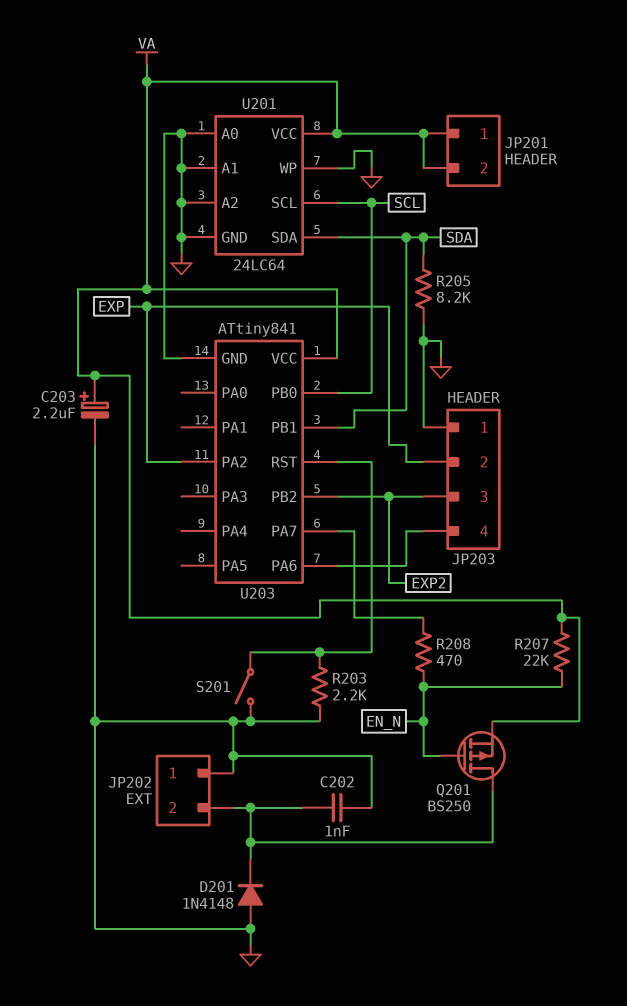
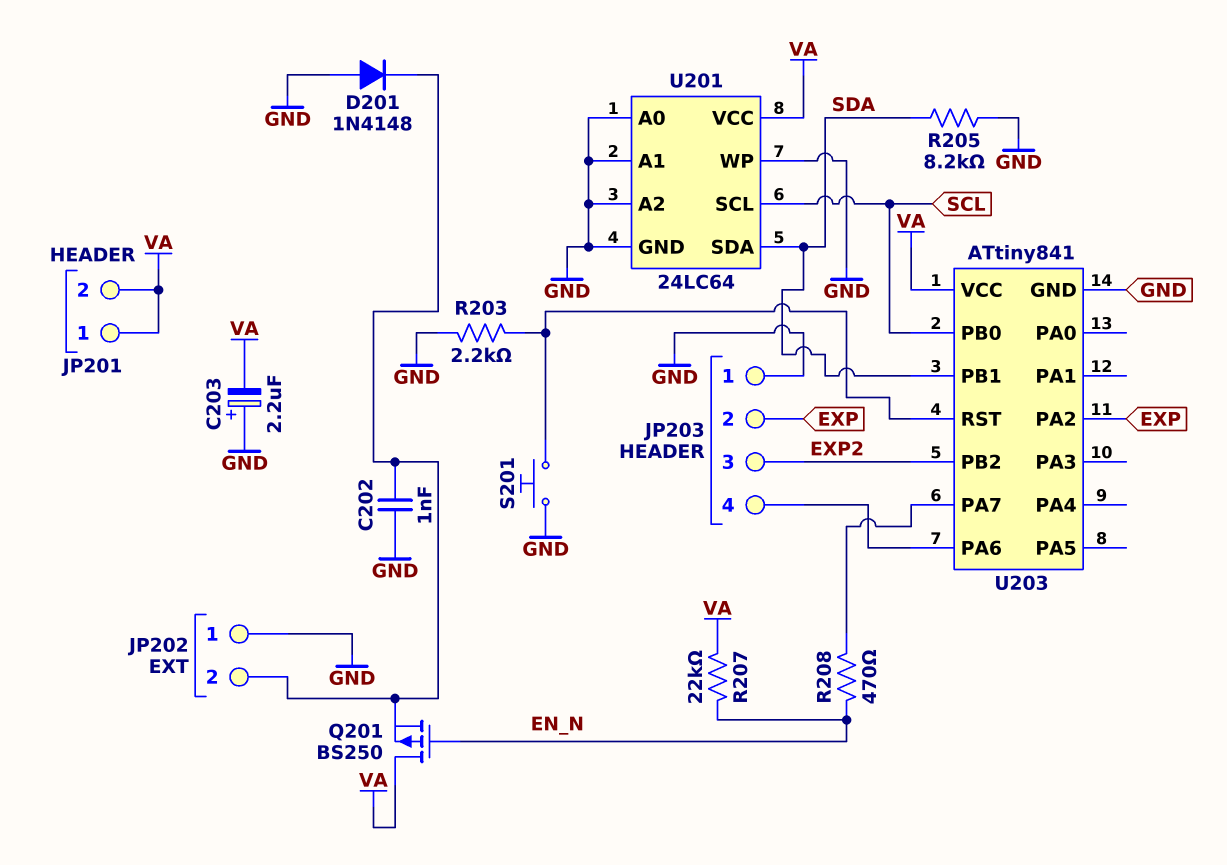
C203: 2.2uF (plus VA, minus GND) -> 2.2uF (plus GND, minus VA)
Q201: PMOS BS250 (G EN_N, D JP202/2, S VA) -> PMOS BS250 (G EN_N, D VA, S JP202/2)
S201: switch (GND, U203/RST) -> button (GND, U203/RST)

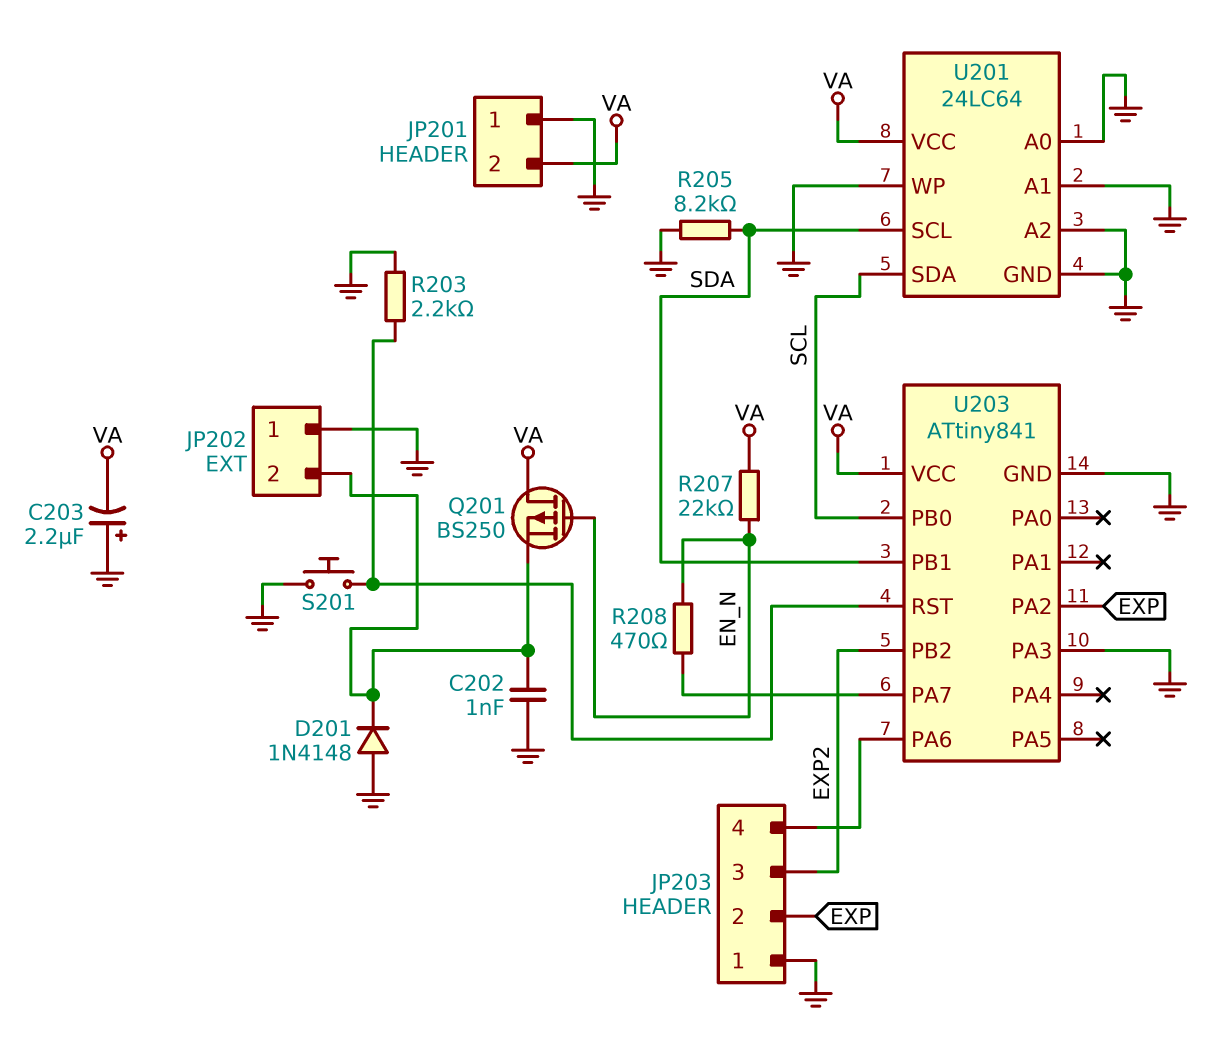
JP201 pin 1: VA -> GND
U201 pin SCL: SCL -> SDA
U201 pin SDA: SDA -> SCL
U203 pin PA3: none -> GND

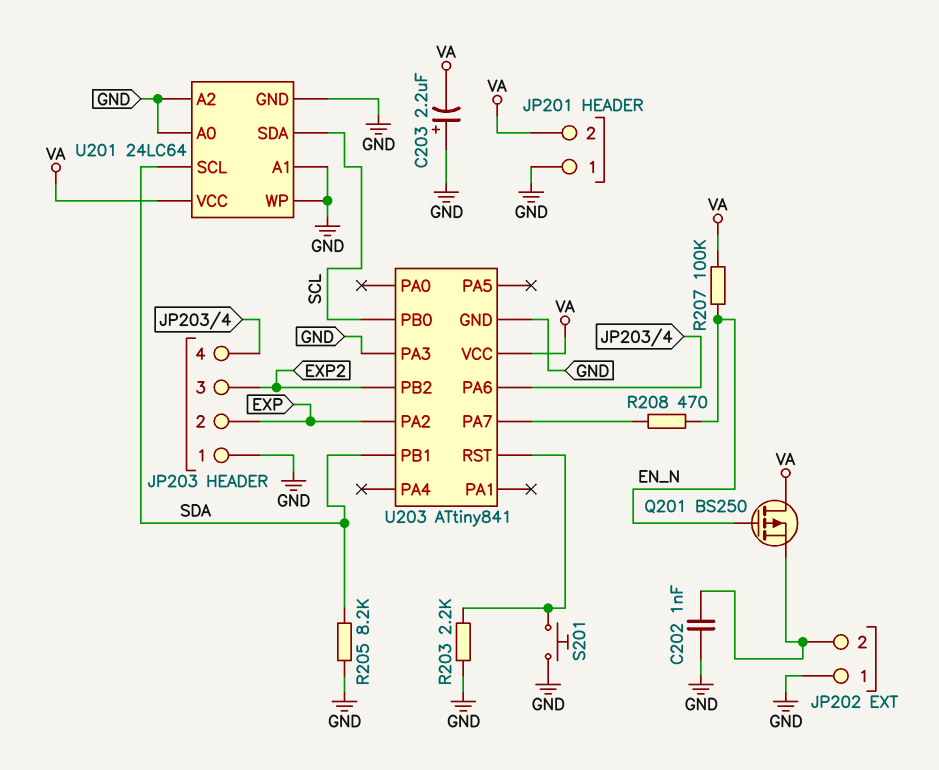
D201: diode 1N4148 (A GND, K JP202/2) -> none
R207: 22k (EN_N, VA) -> 100k (EN_N, VA)

